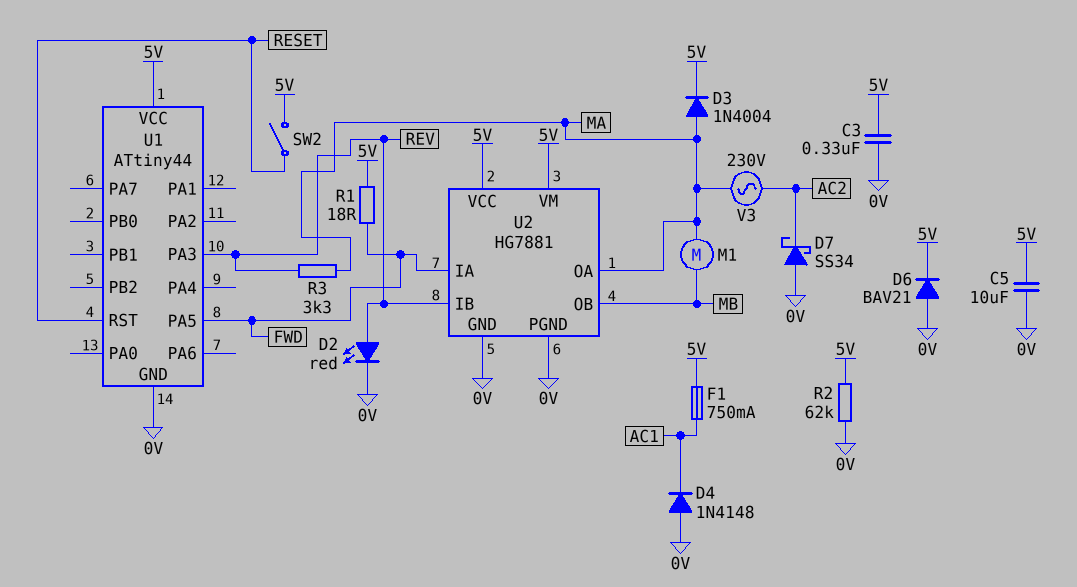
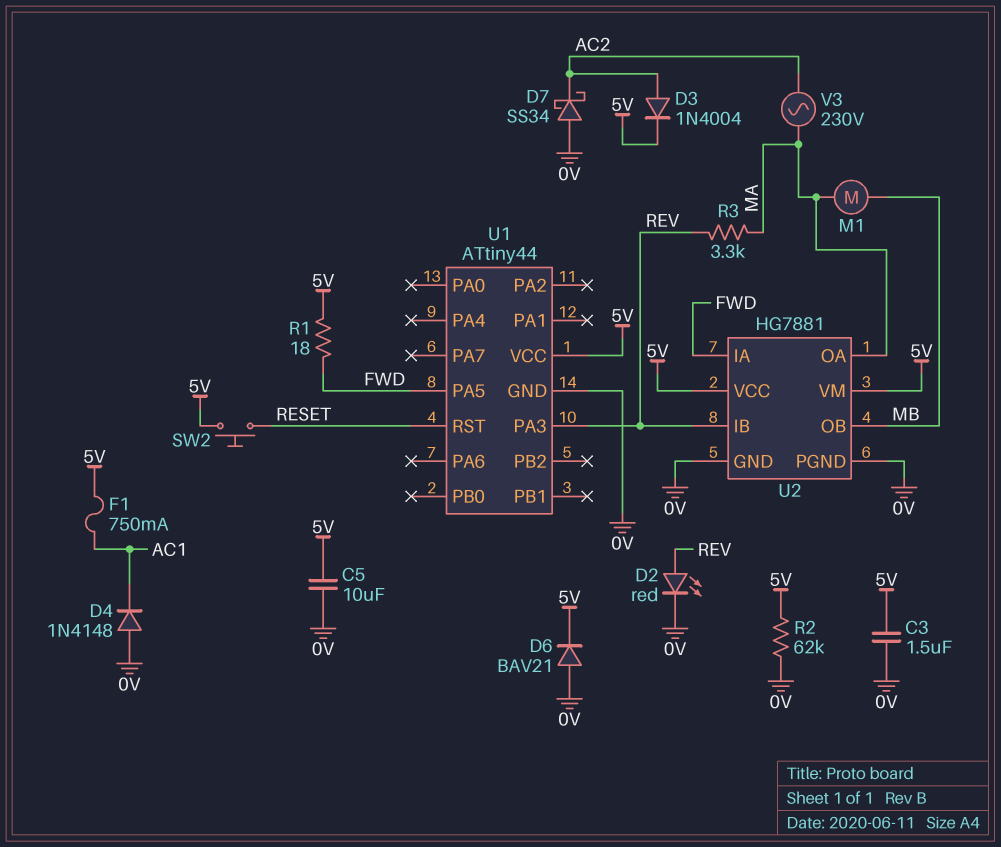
C3: 330nF (0V, 5V) -> 1.5uF (0V, 5V)
D3: diode 1N4004 (A MA, K 5V) -> diode 1N4004 (A AC2, K 5V)
SW2: switch (5V, RESET) -> button (5V, RESET)

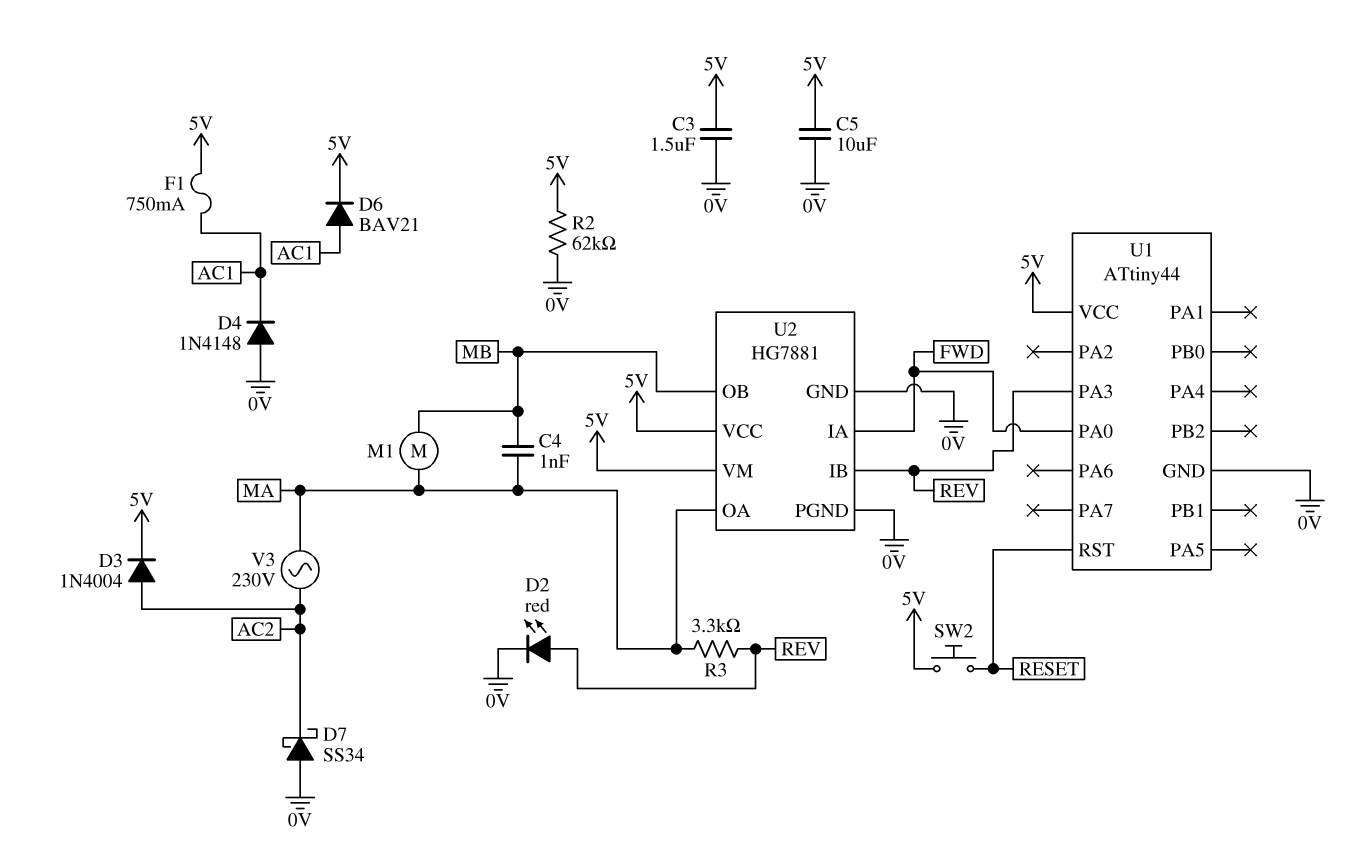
C4: none -> 1nF (MA, MB)
D6: diode BAV21 (A 0V, K 5V) -> diode BAV21 (A AC1, K 5V)
R1: 18 (5V, FWD) -> none
U1 pin PA0: none -> FWD
U1 pin PA5: FWD -> none

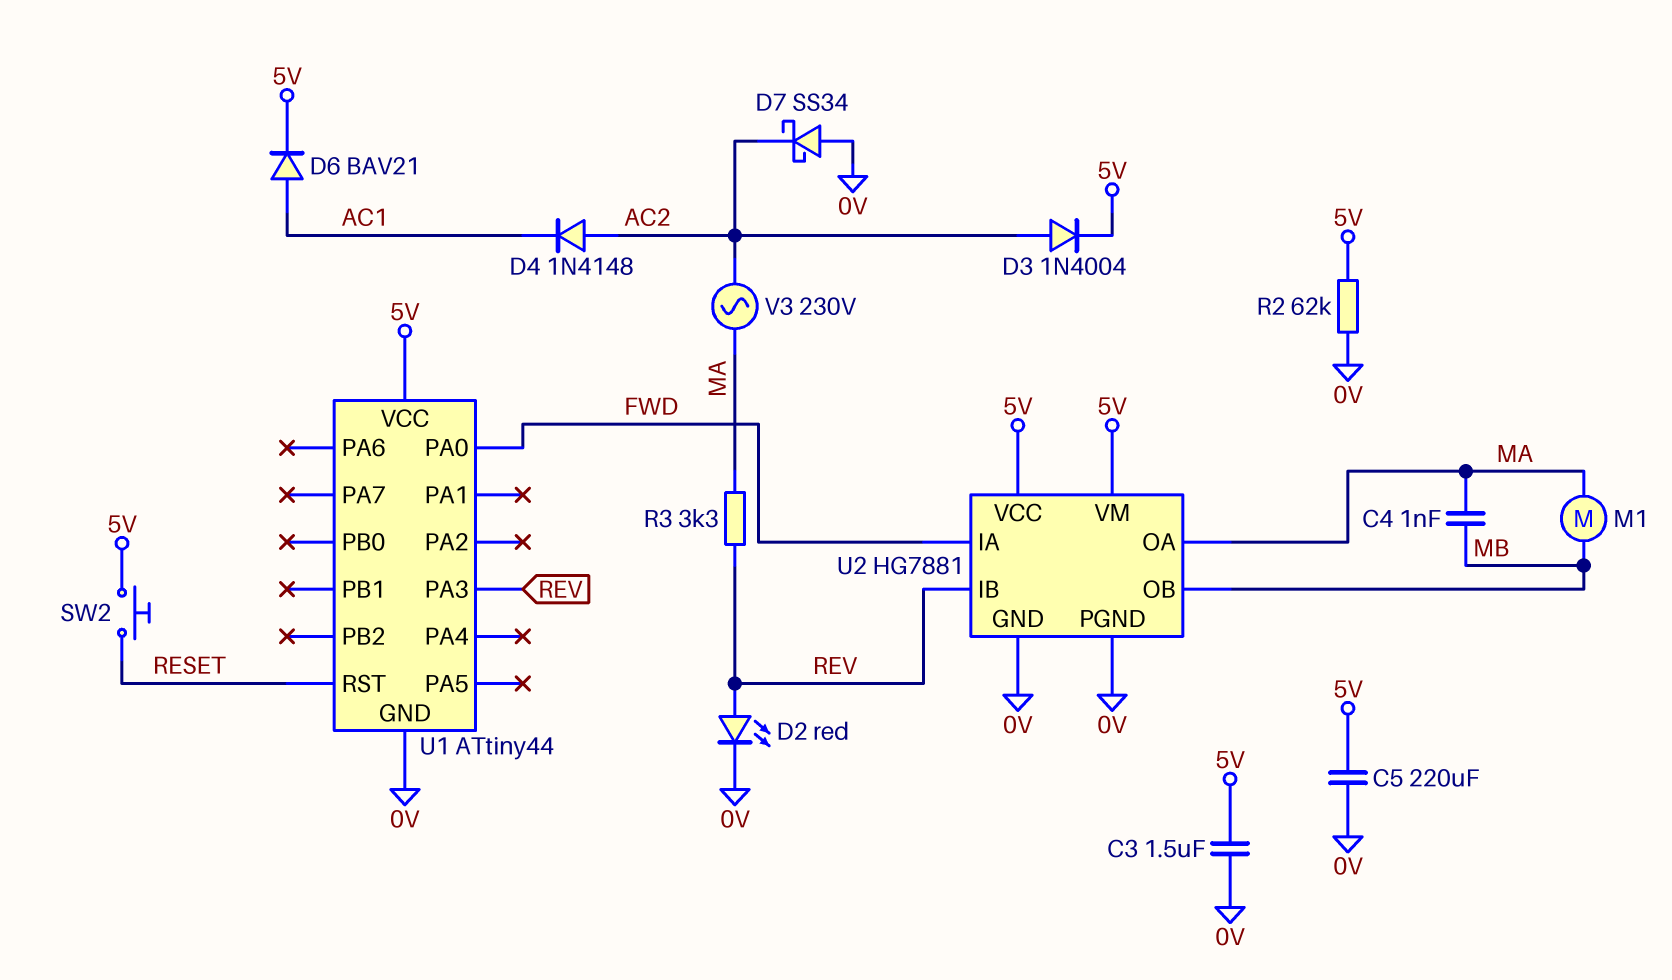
C5: 10uF (0V, 5V) -> 220uF (0V, 5V)
D4: diode 1N4148 (A 0V, K AC1) -> diode 1N4148 (A AC2, K AC1)
F1: 750mA (5V, AC1) -> none

